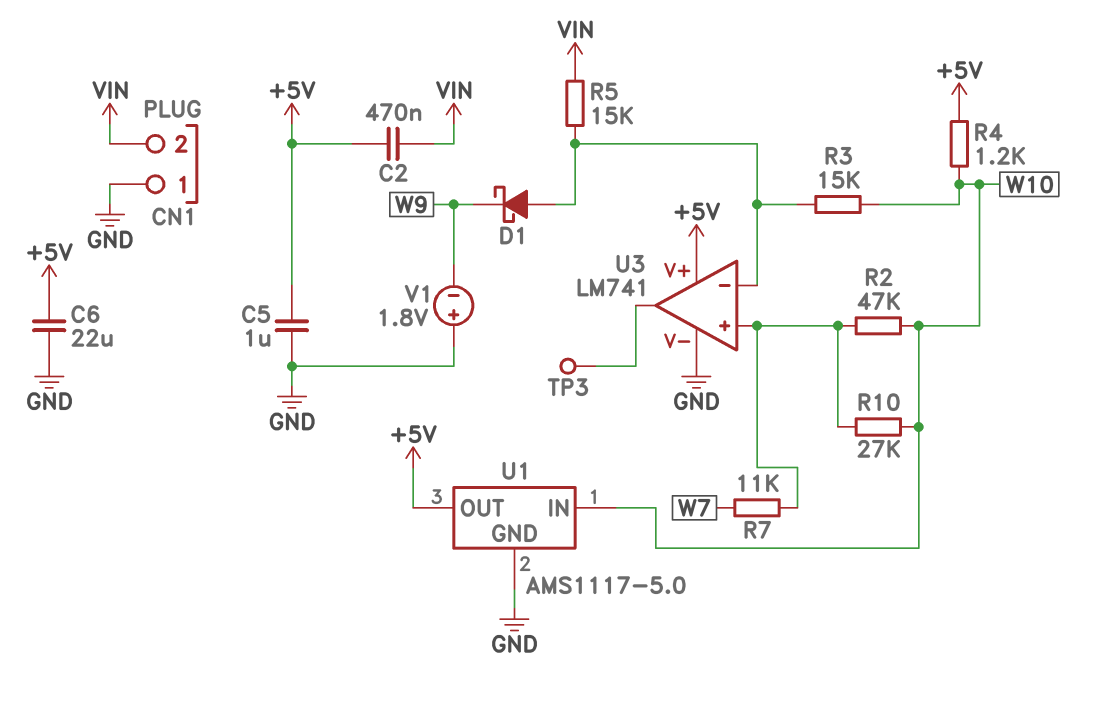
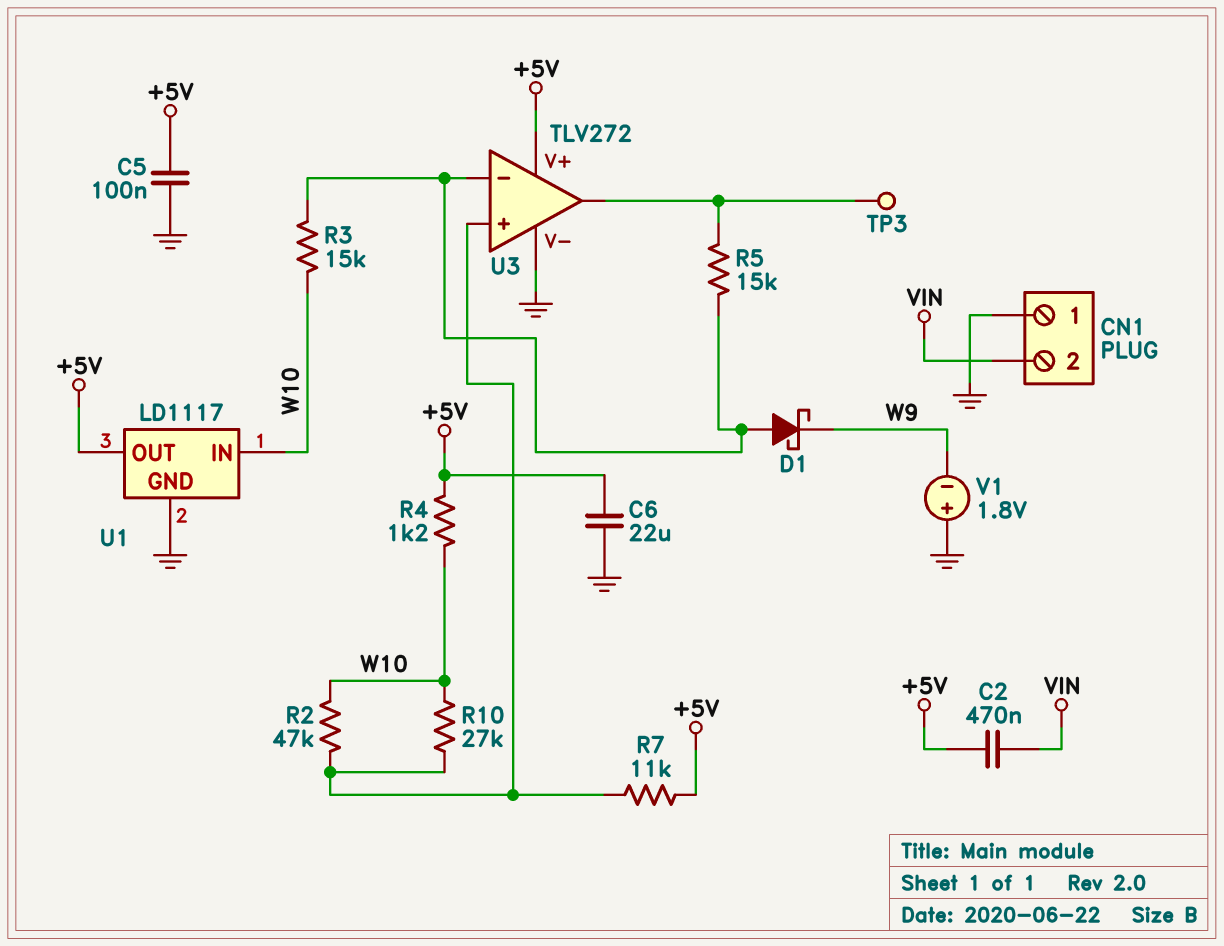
C5: 1uF (+5V, GND) -> 100nF (+5V, GND)
R5: 15k (U3/in-, VIN) -> 15k (U3/in-, U3/out)
R7: 11k (U3/in+, W7) -> 11k (+5V, U3/in+)
U1: AMS1117-5.0 -> LD1117
U3: LM741 -> TLV272

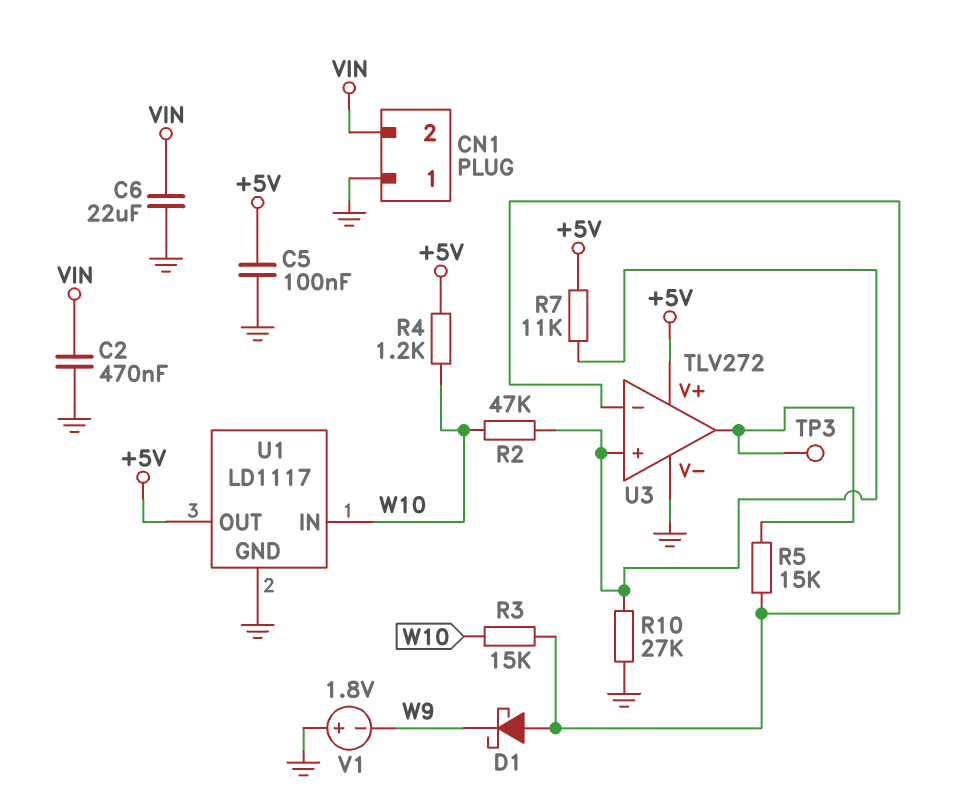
C2: 470nF (+5V, VIN) -> 470nF (GND, VIN)
C6: 22uF (+5V, GND) -> 22uF (GND, VIN)
R10: 27k (U3/in+, W10) -> 27k (GND, U3/in+)

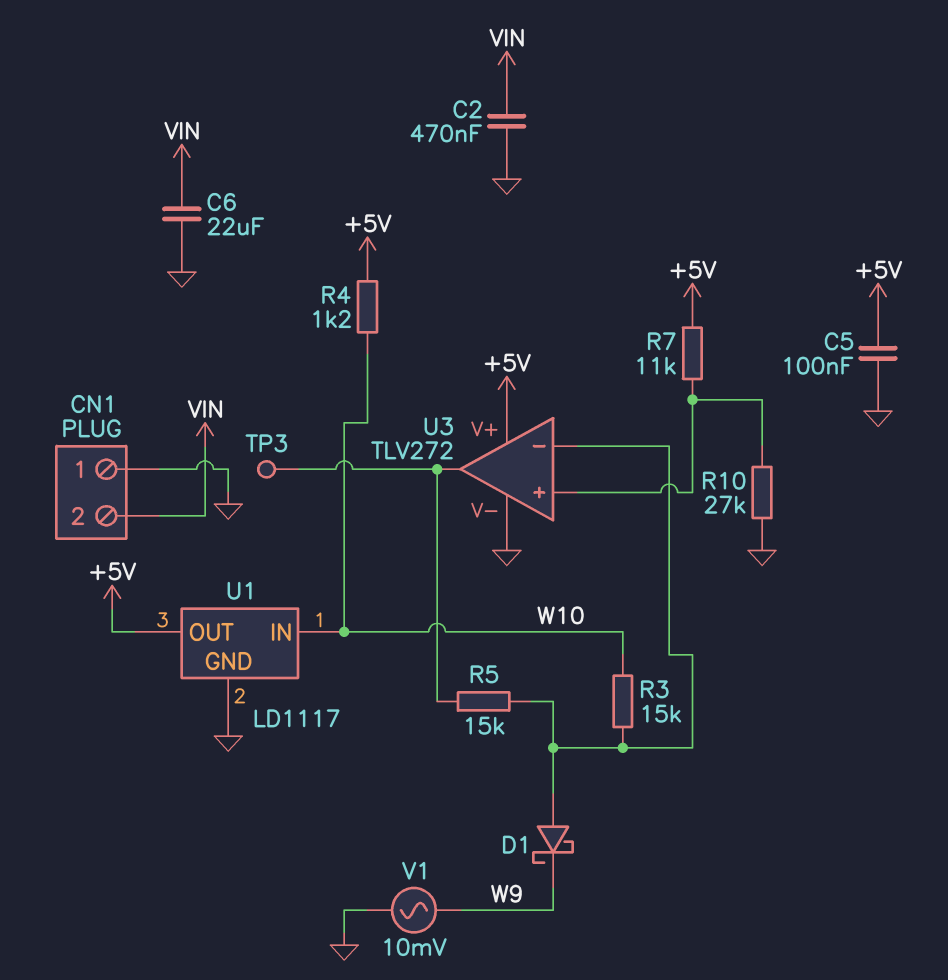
R2: 47k (U3/in+, W10) -> none
V1: 1.8V (plus GND, minus W9) -> AC 10mV (GND, W9)

